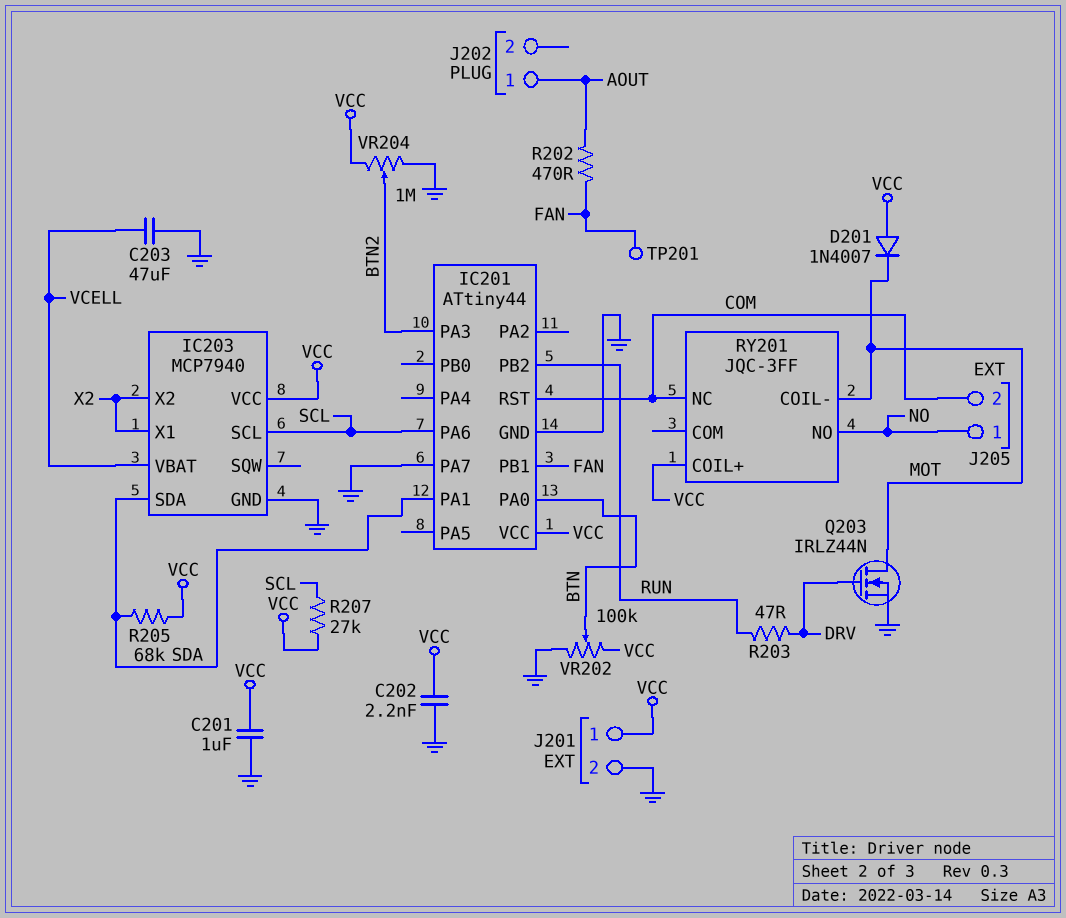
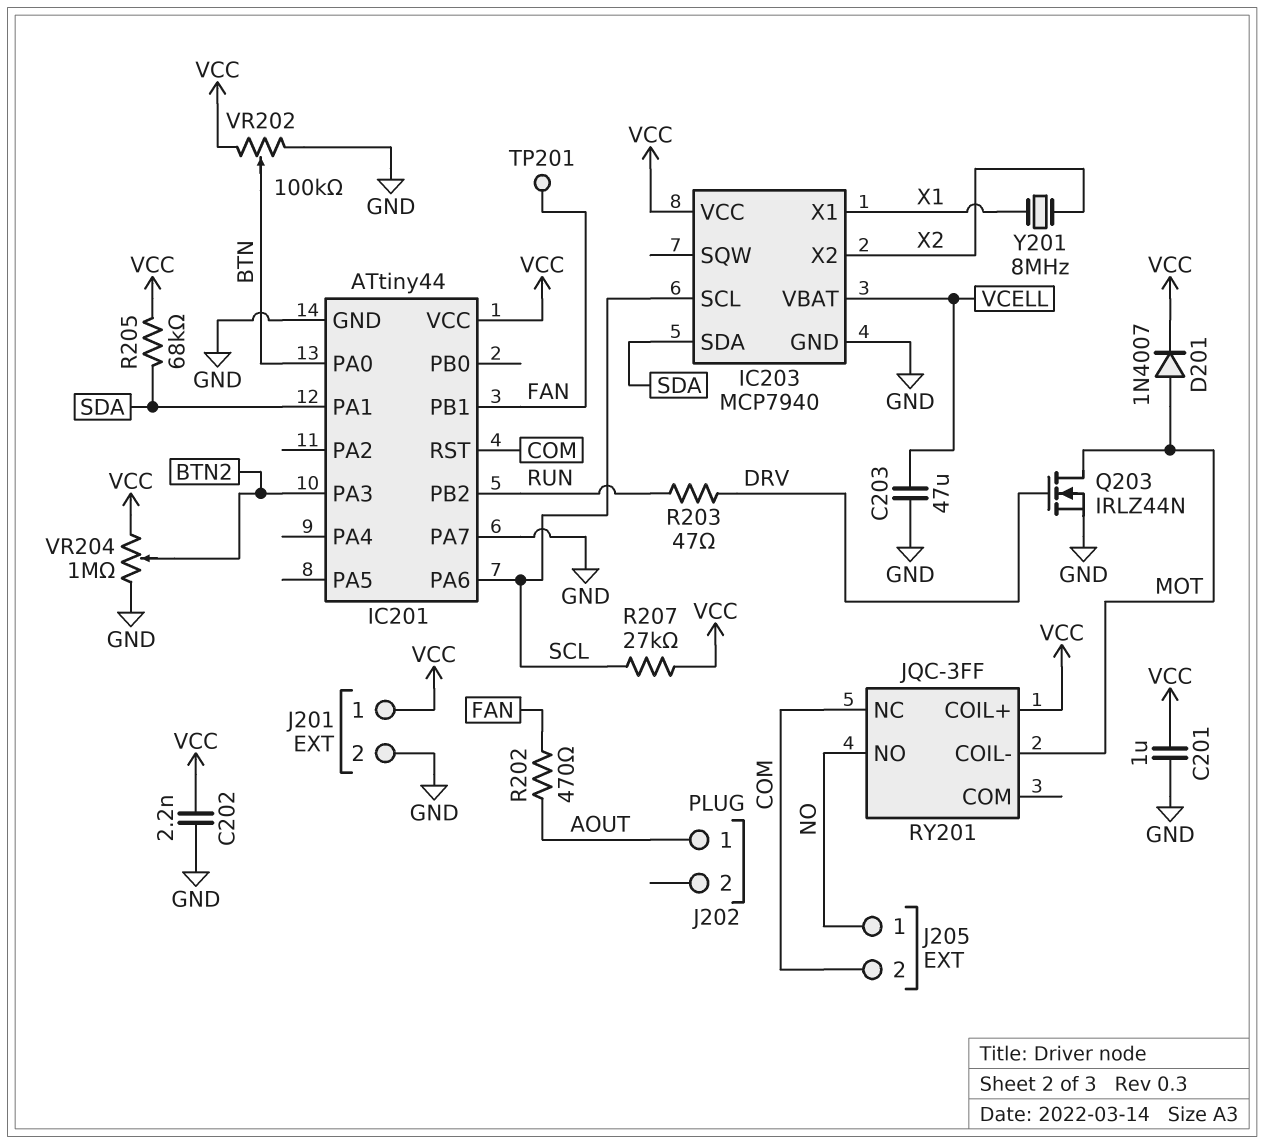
D201: diode 1N4007 (A VCC, K MOT) -> diode 1N4007 (A MOT, K VCC)
IC203 pin X1: X2 -> X1
Y201: none -> 8MHz (X1, X2)

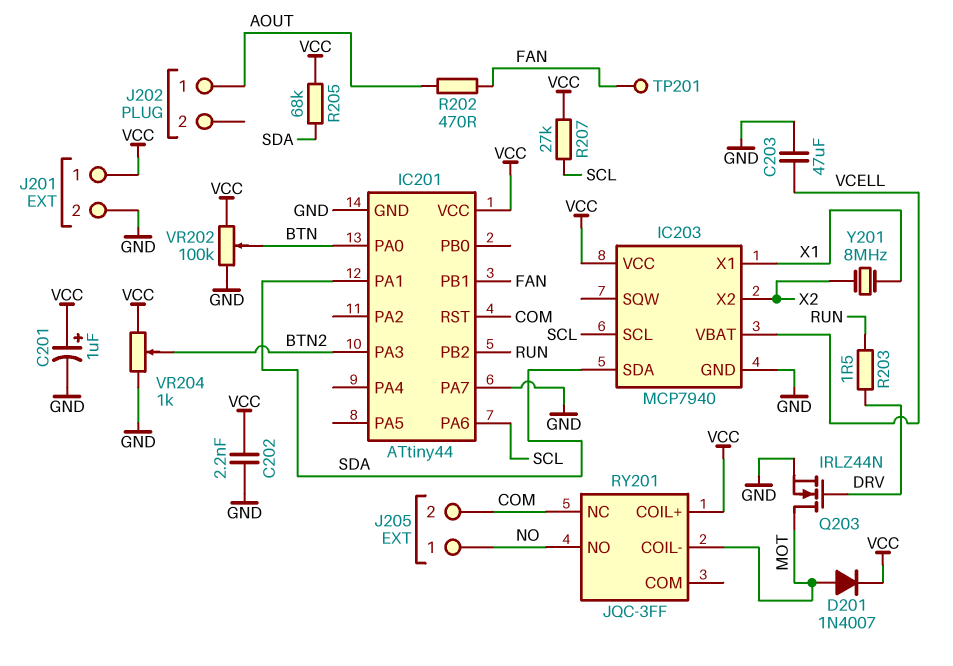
C201: 1uF (GND, VCC) -> 1uF (plus VCC, minus GND)
R203: 47 (DRV, RUN) -> 1.5 (DRV, RUN)
VR204: 1M (GND, VCC, wiper BTN2) -> 1k (GND, VCC, wiper BTN2)

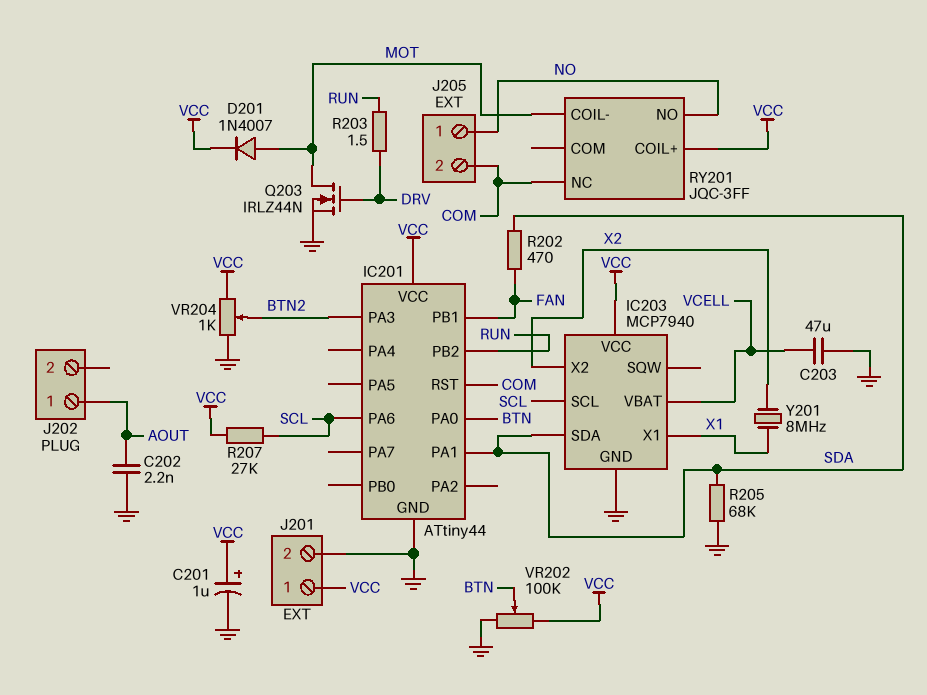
C202: 2.2nF (GND, VCC) -> 2.2nF (AOUT, GND)
IC201 pin PA7: GND -> none
R202: 470 (AOUT, FAN) -> 470 (FAN, SDA)
R205: 68k (SDA, VCC) -> 68k (GND, SDA)
TP201: test point (FAN) -> none

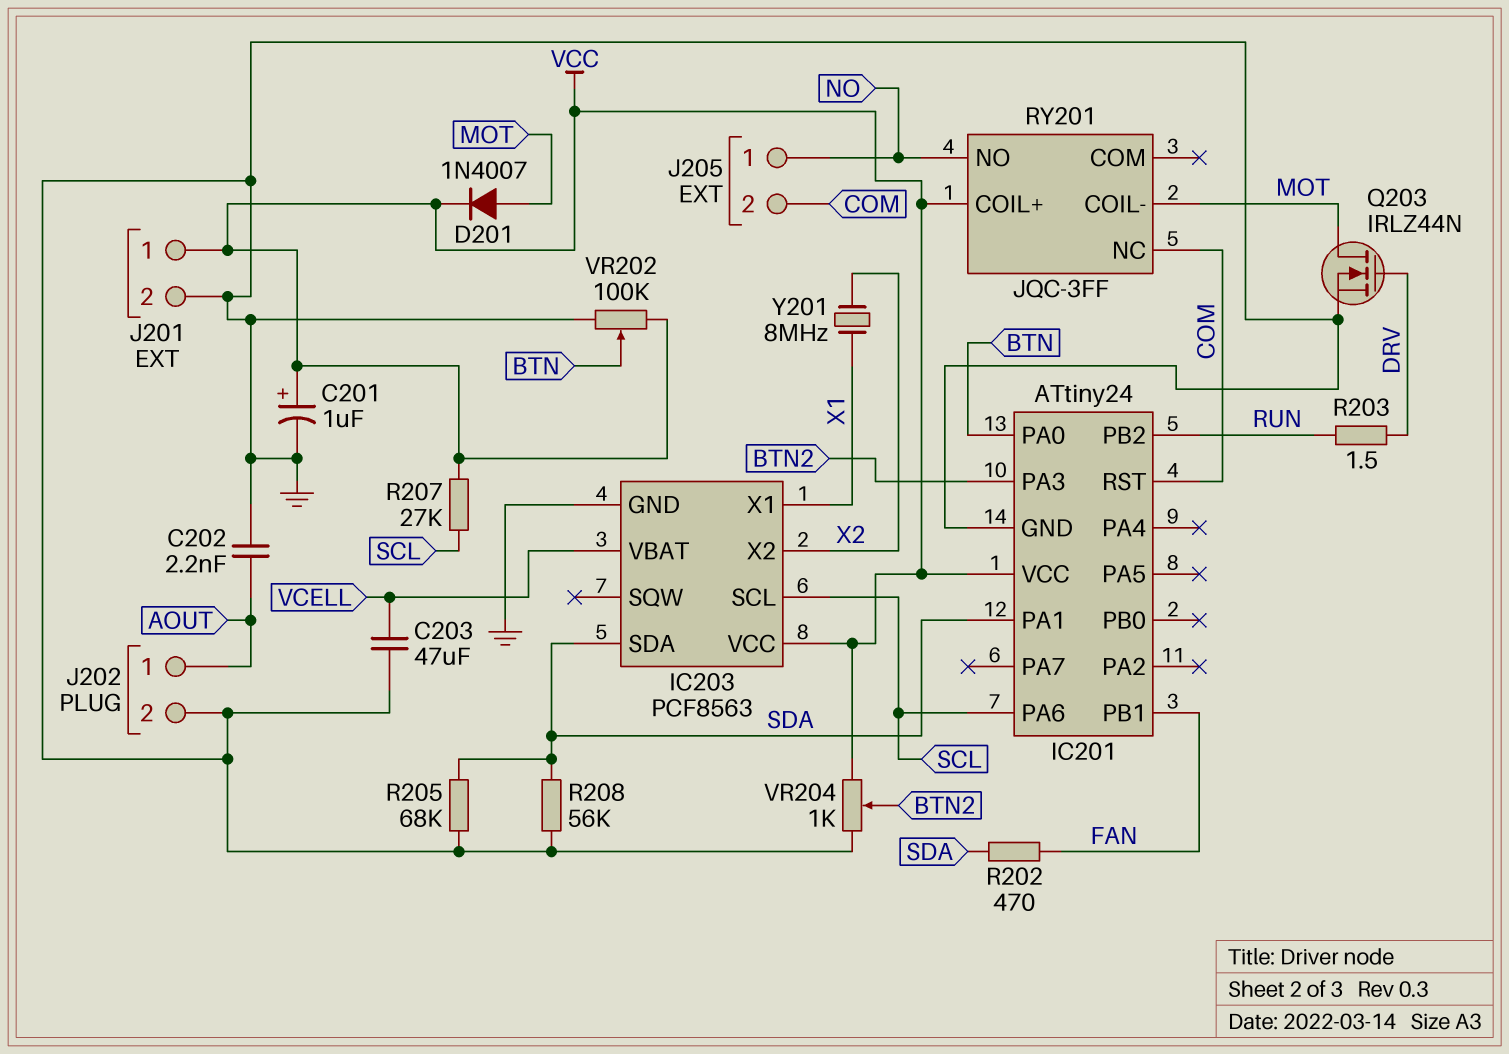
IC201: ATtiny44 -> ATtiny24
IC203: MCP7940 -> PCF8563
J202 pin 2: none -> GND
R208: none -> 56k (GND, SDA)

